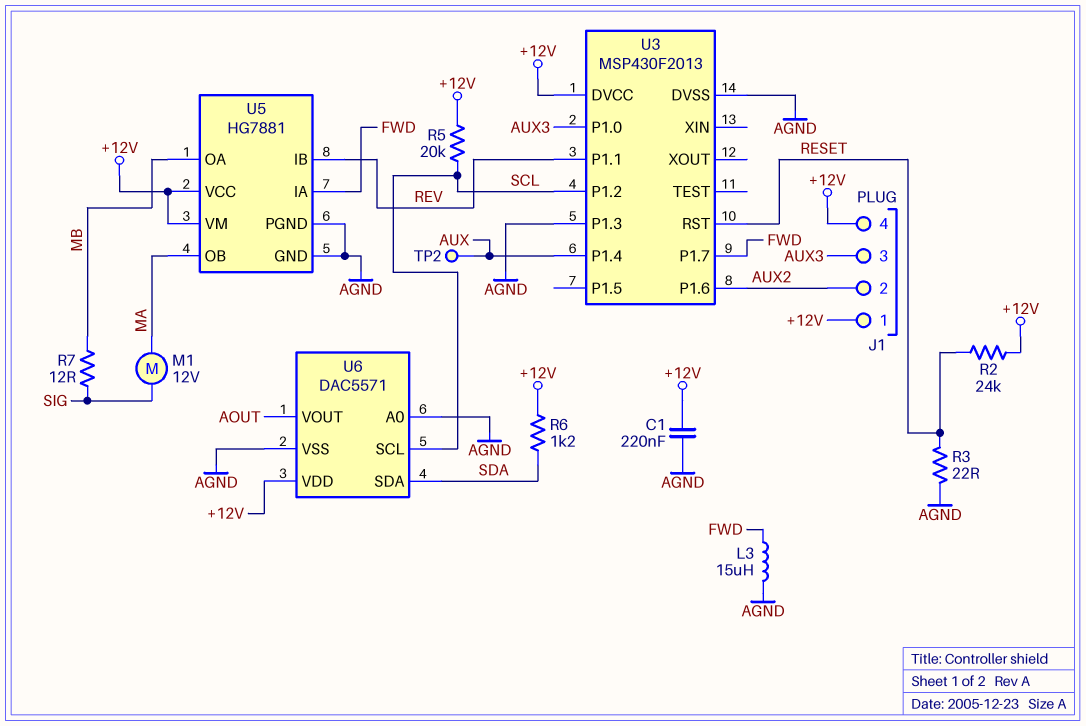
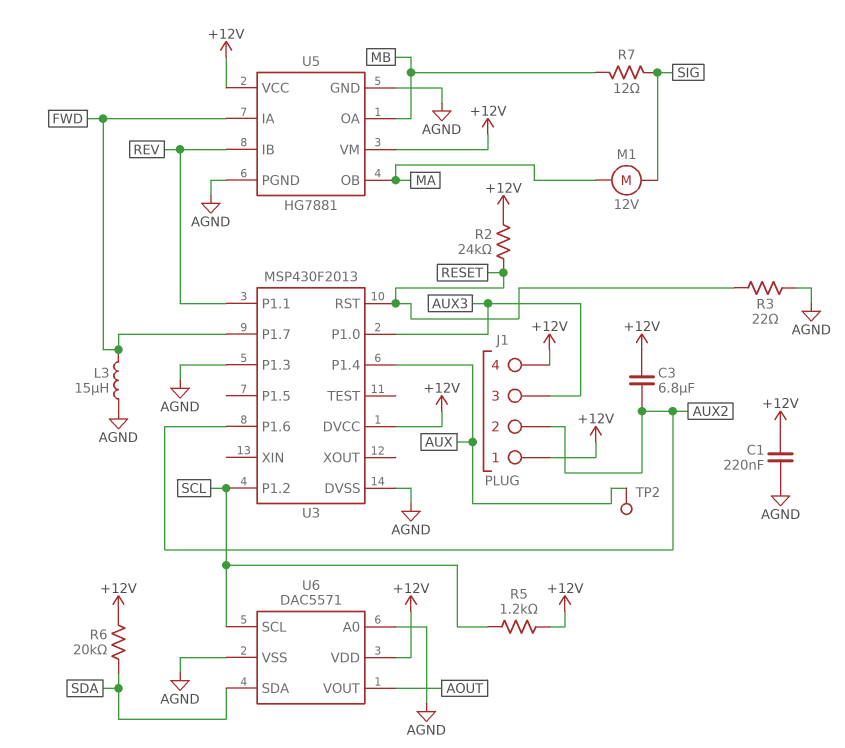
C3: none -> 6.8uF (+12V, AUX2)
R5: 20k (+12V, SCL) -> 1.2k (+12V, SCL)
R6: 1.2k (+12V, SDA) -> 20k (+12V, SDA)

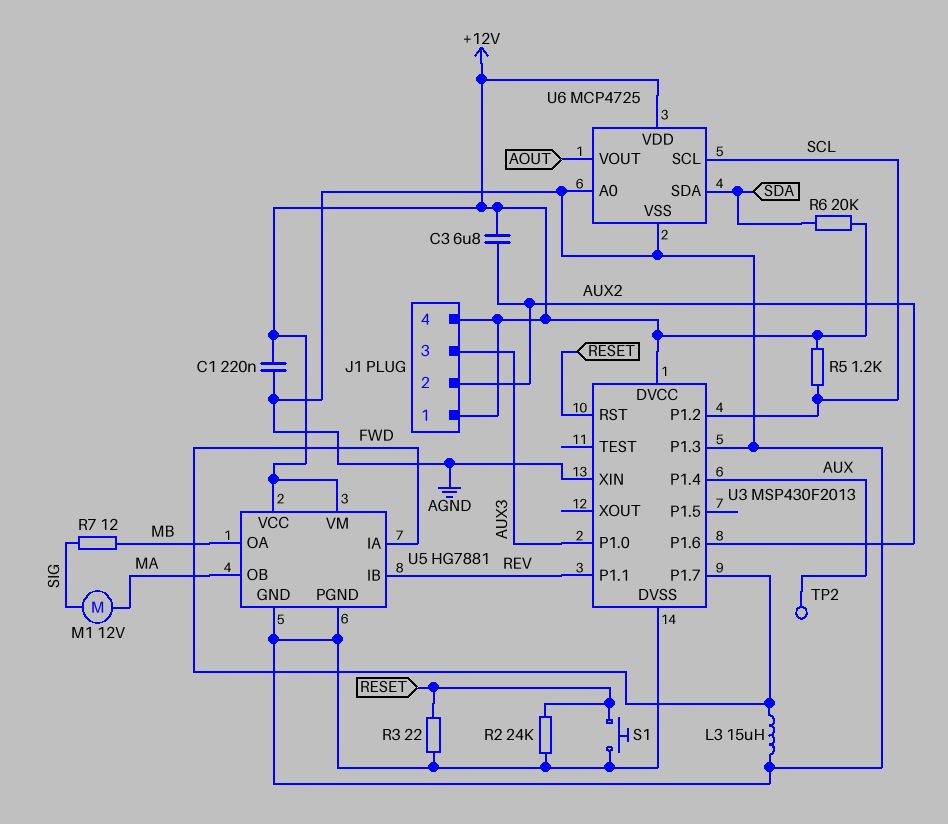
R2: 24k (+12V, RESET) -> 24k (AGND, RESET)
S1: none -> button (AGND, RESET)
U3 pin XIN: none -> AGND
U6: DAC5571 -> MCP4725

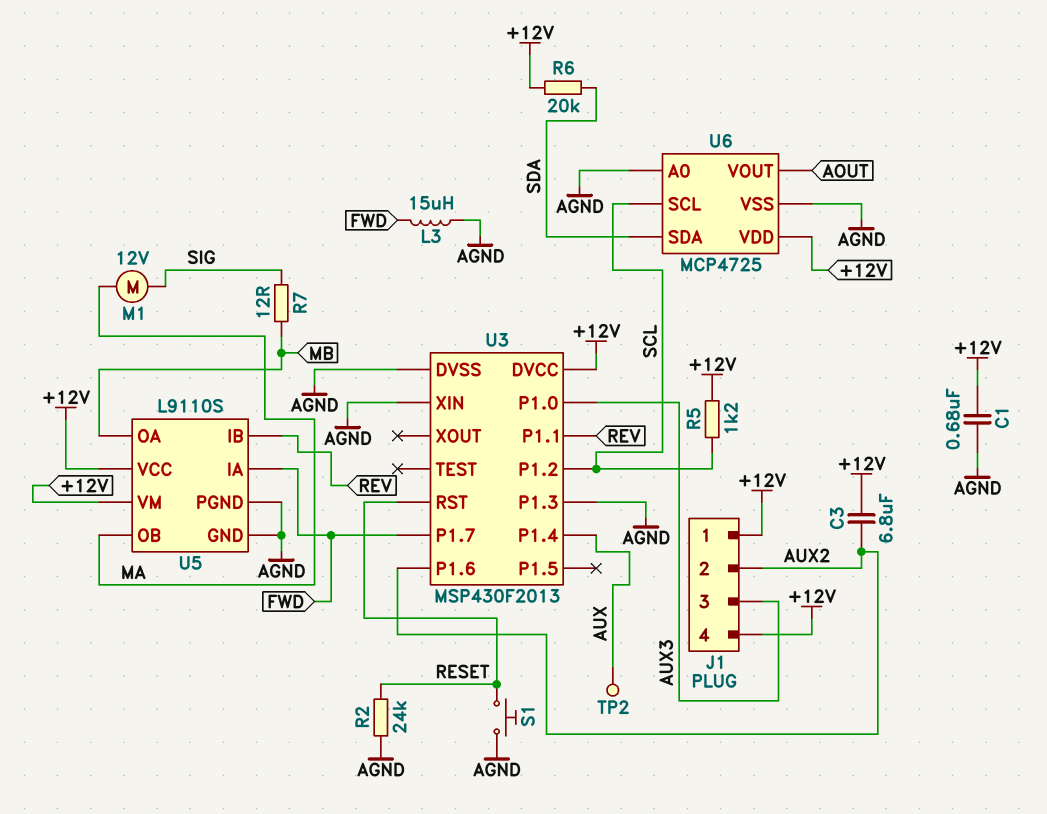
C1: 220nF (+12V, AGND) -> 680nF (+12V, AGND)
R3: 22 (AGND, RESET) -> none
U5: HG7881 -> L9110S

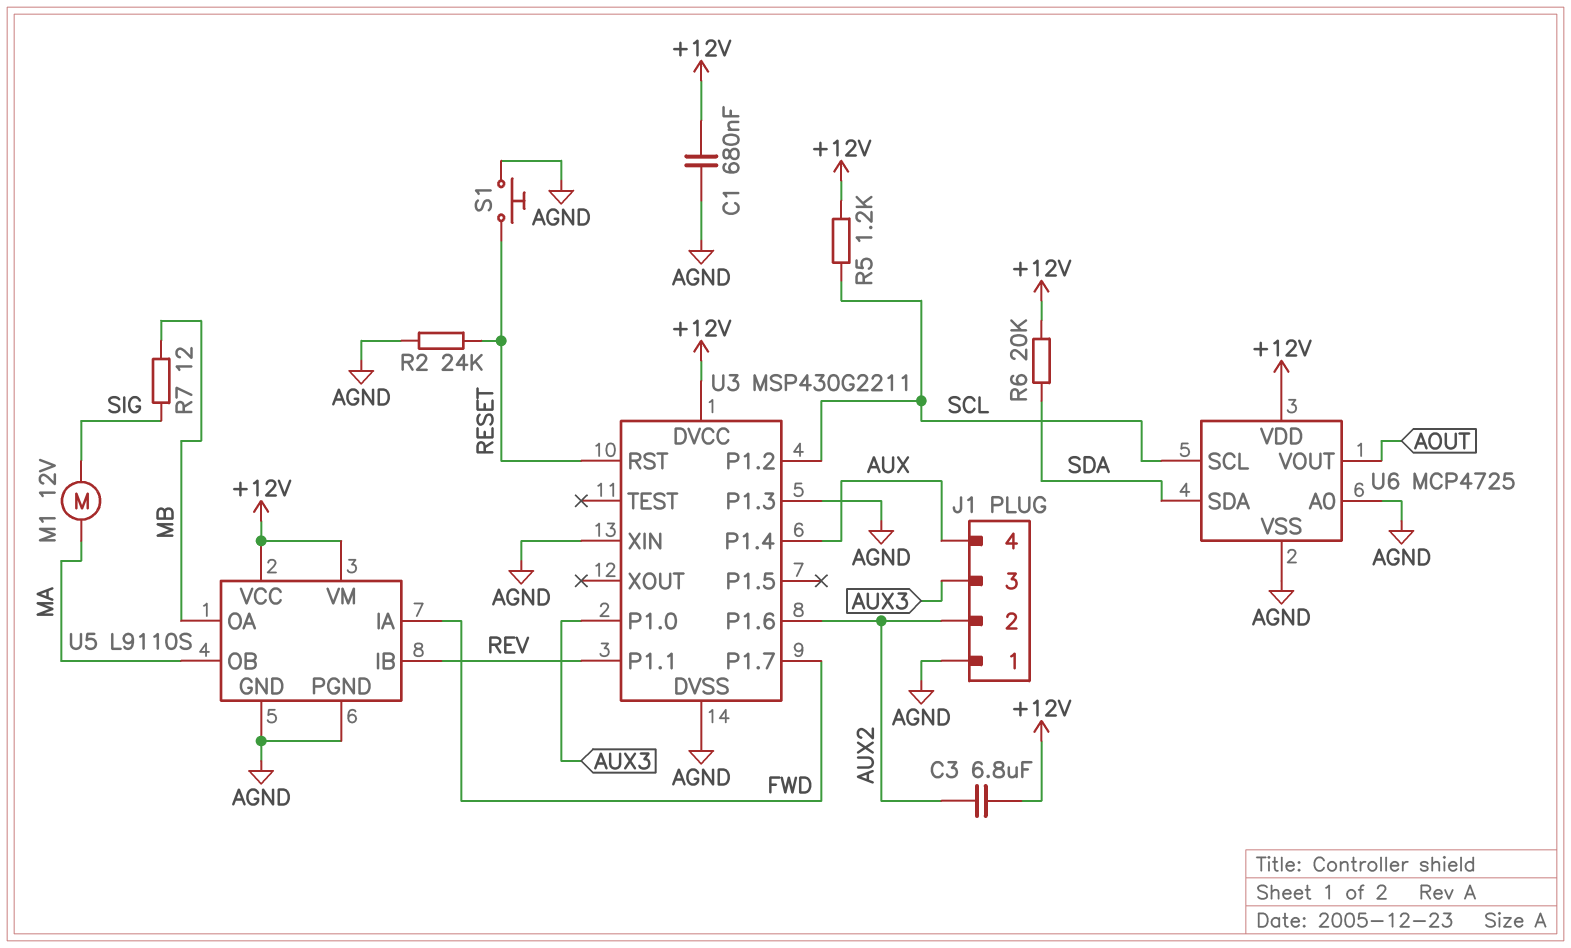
J1 pin 1: +12V -> AGND
J1 pin 4: +12V -> AUX
L3: 15uH (AGND, FWD) -> none
TP2: test point (AUX) -> none
U3: MSP430F2013 -> MSP430G2211

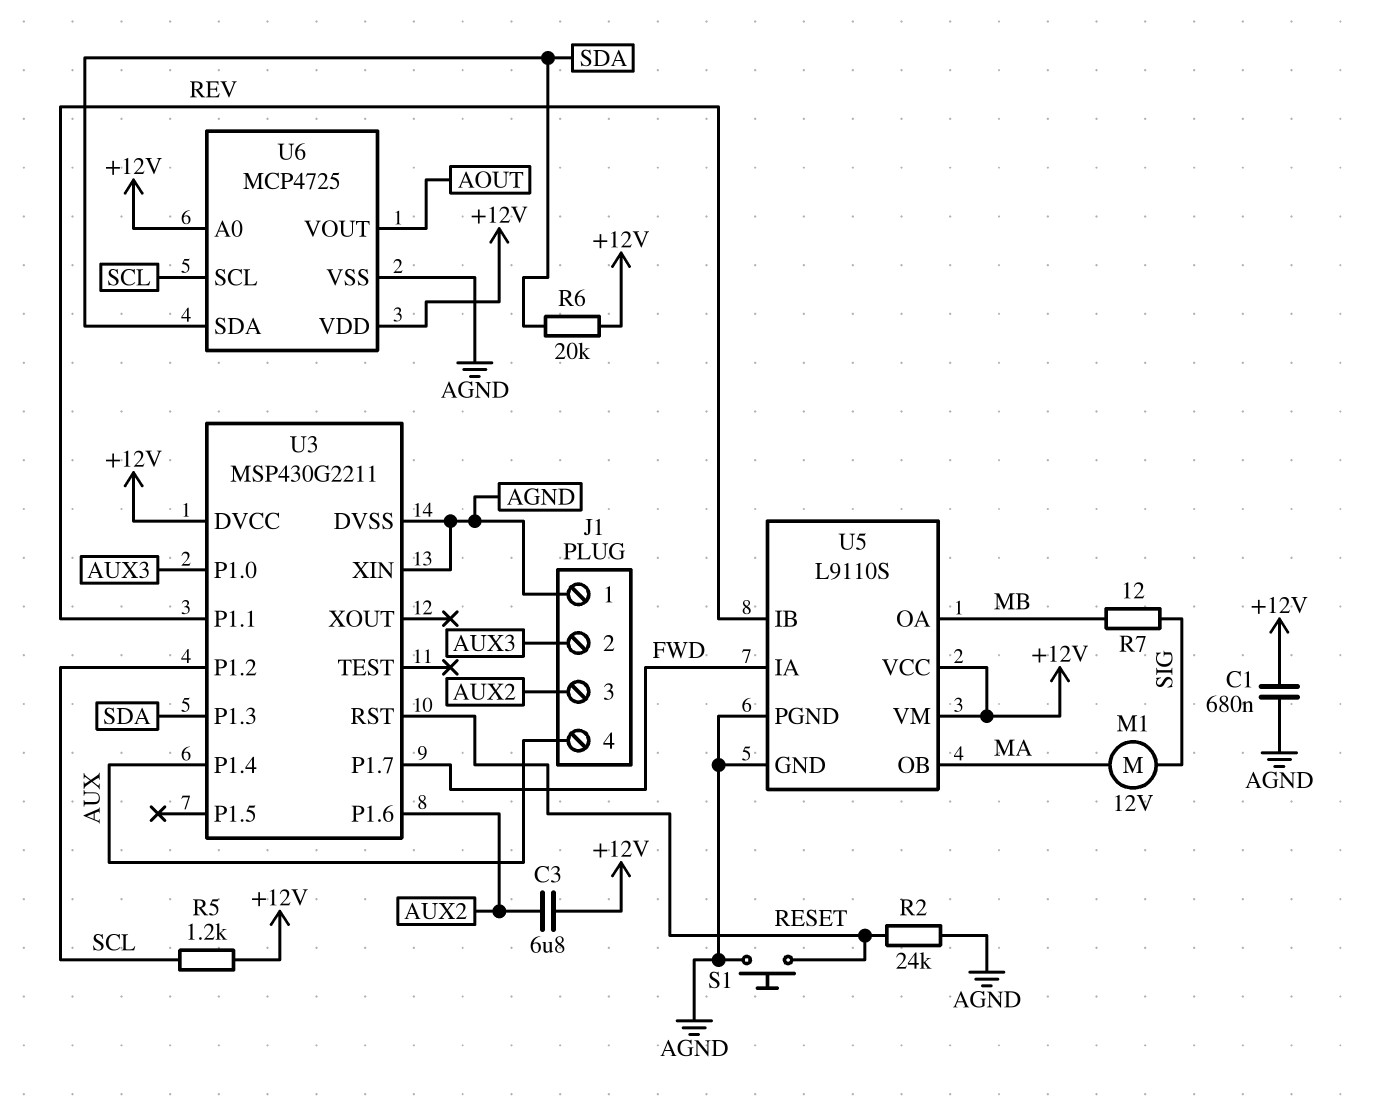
J1 pin 2: AUX2 -> AUX3
J1 pin 3: AUX3 -> AUX2
U3 pin P1.3: AGND -> SDA
U6 pin A0: AGND -> +12V

